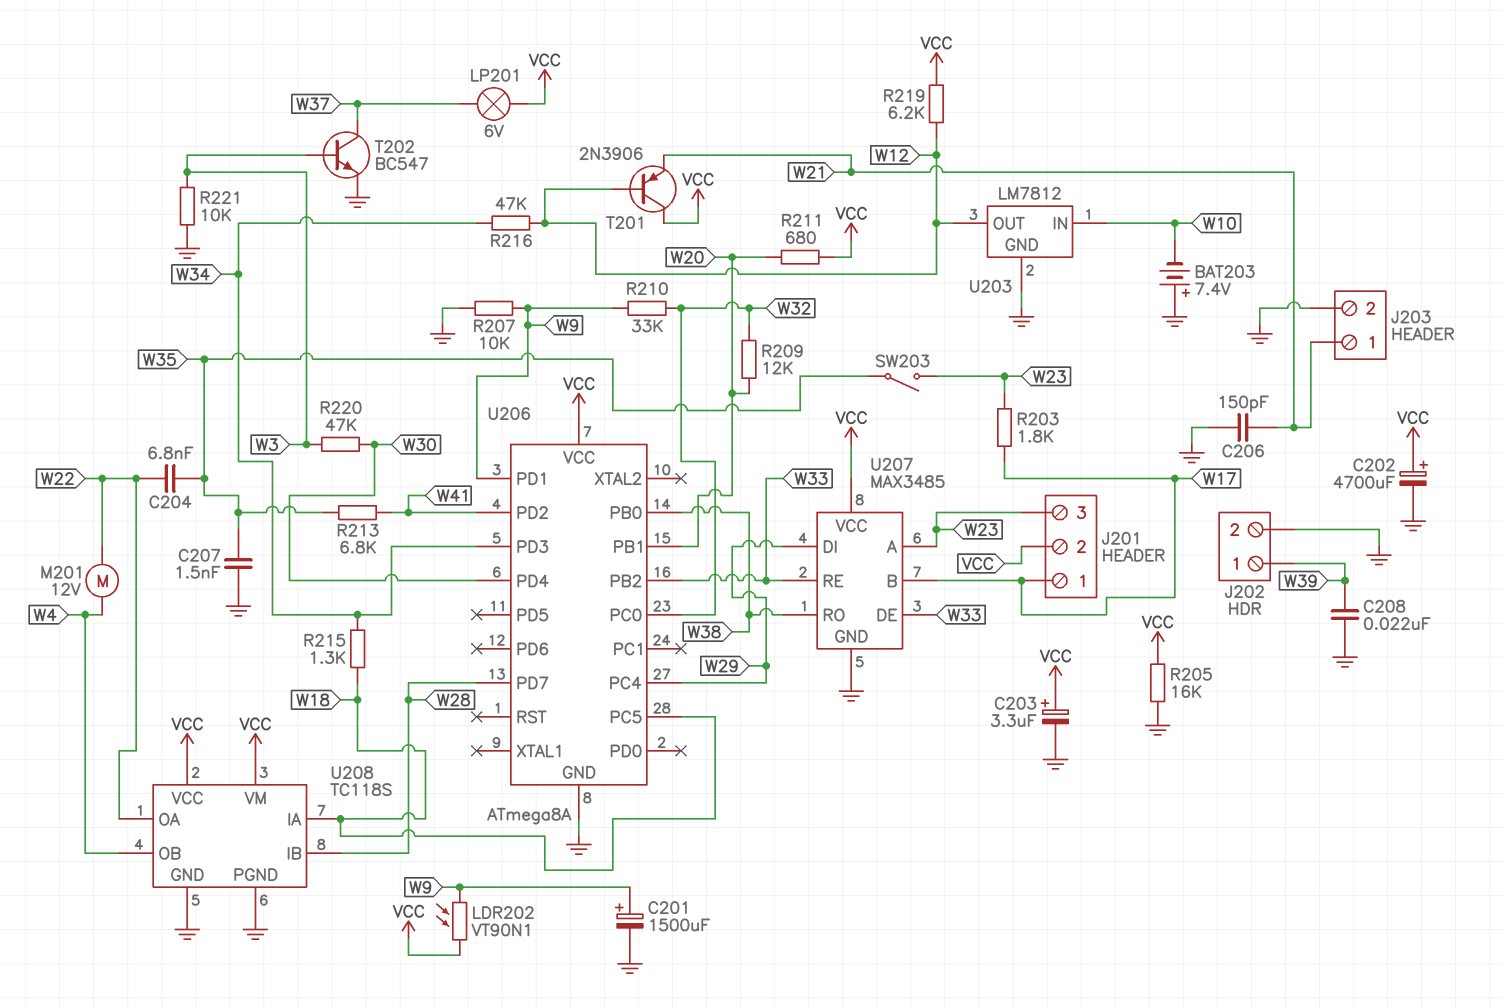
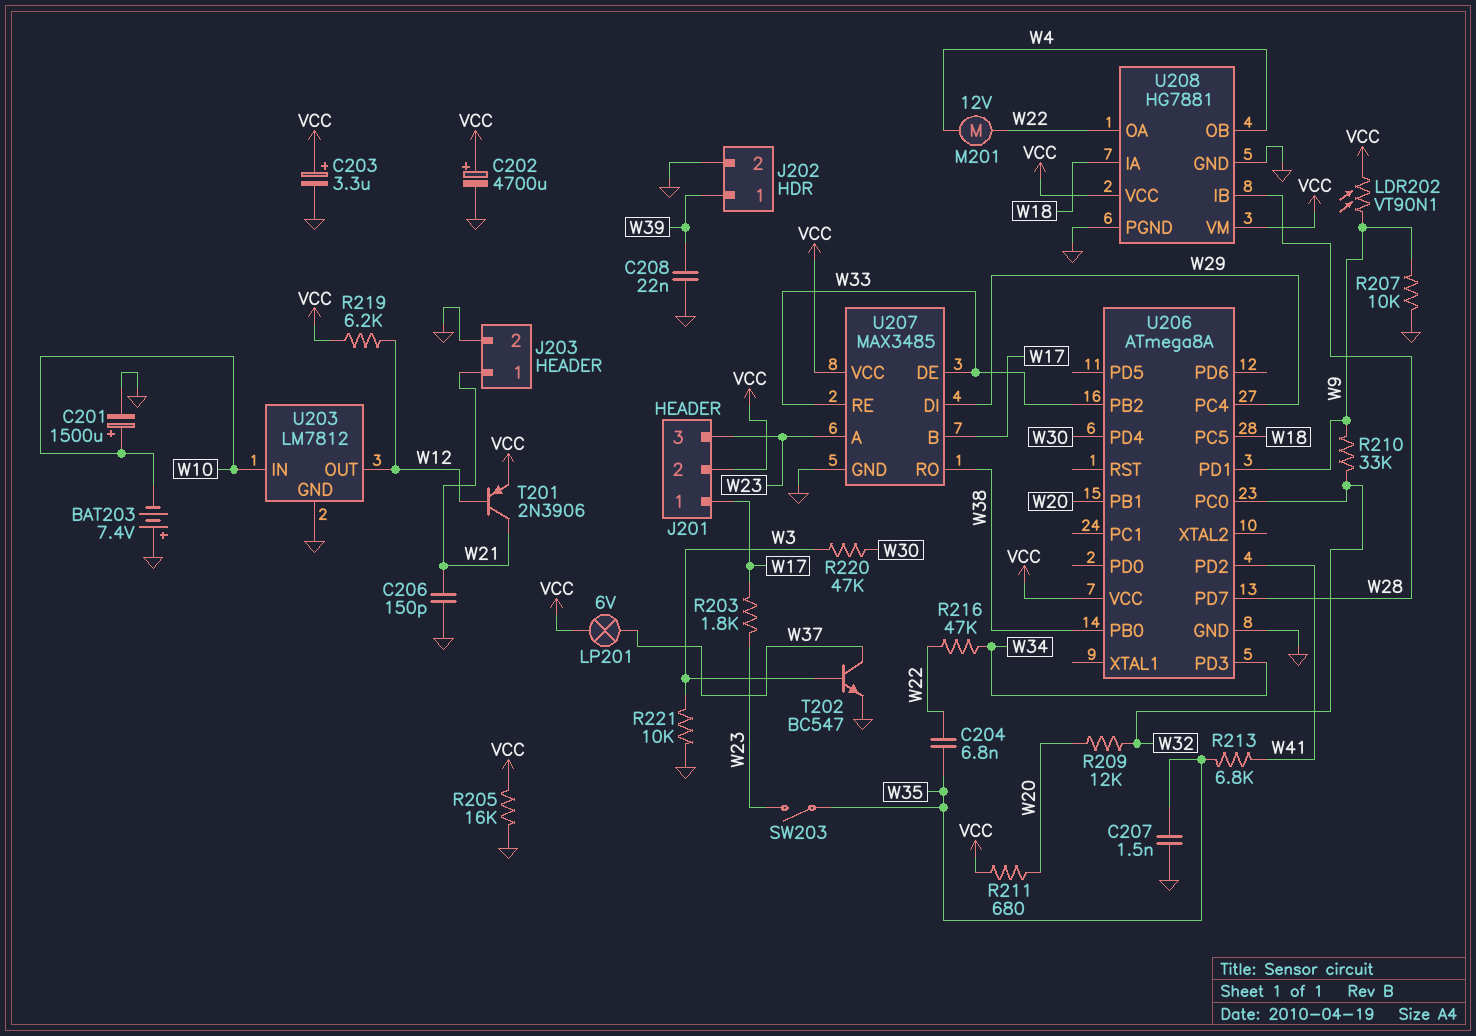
C201: 1500uF (plus W9, minus GND) -> 1500uF (plus W10, minus GND)
R215: 1.3k (W18, W34) -> none
R216: 47k (W12, W34) -> 47k (W22, W34)
T201: PNP 2N3906 (B W12, C VCC, E W21) -> PNP 2N3906 (B W12, C W21, E VCC)
U208: TC118S -> HG7881

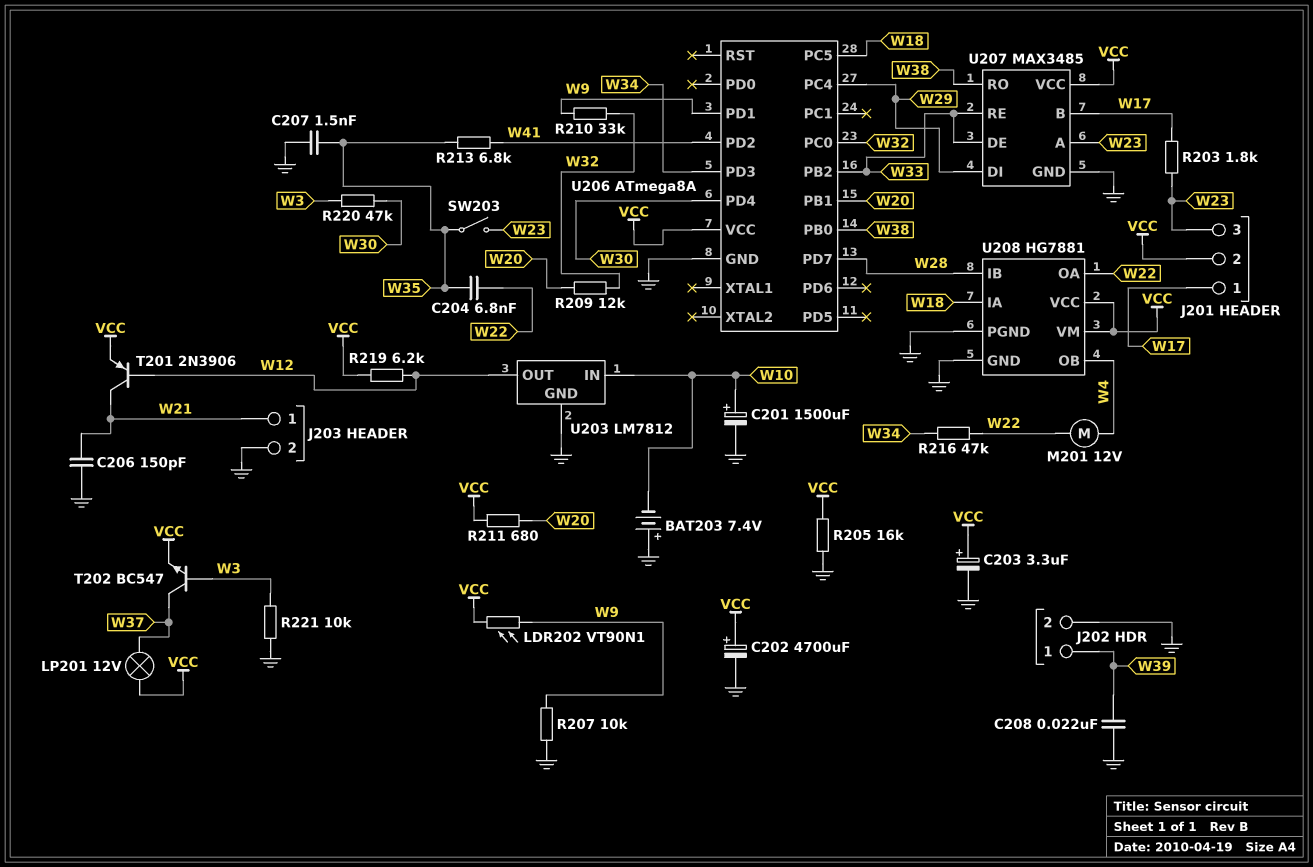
LP201: lamp 6V (VCC, W37) -> lamp 12V (VCC, W37)
T202: NPN BC547 (B W3, C W37, E GND) -> NPN BC547 (B W3, C W37, E VCC)

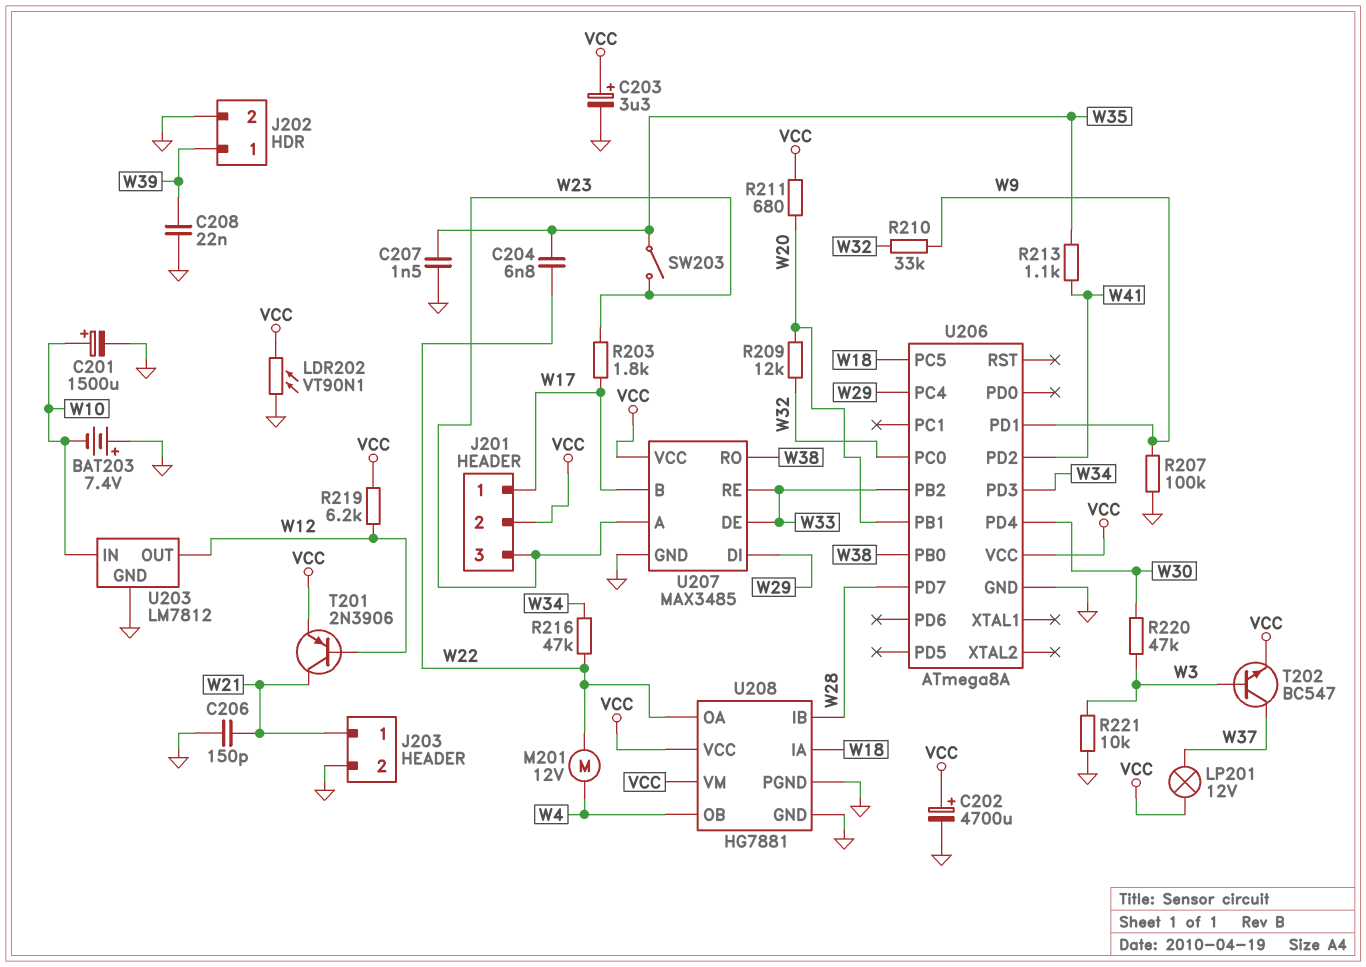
LDR202: VT90N1 (VCC, W9) -> VT90N1 (GND, VCC)
R205: 16k (GND, VCC) -> none
R207: 10k (GND, W9) -> 100k (GND, W9)
R213: 6.8k (W35, W41) -> 1.1k (W35, W41)

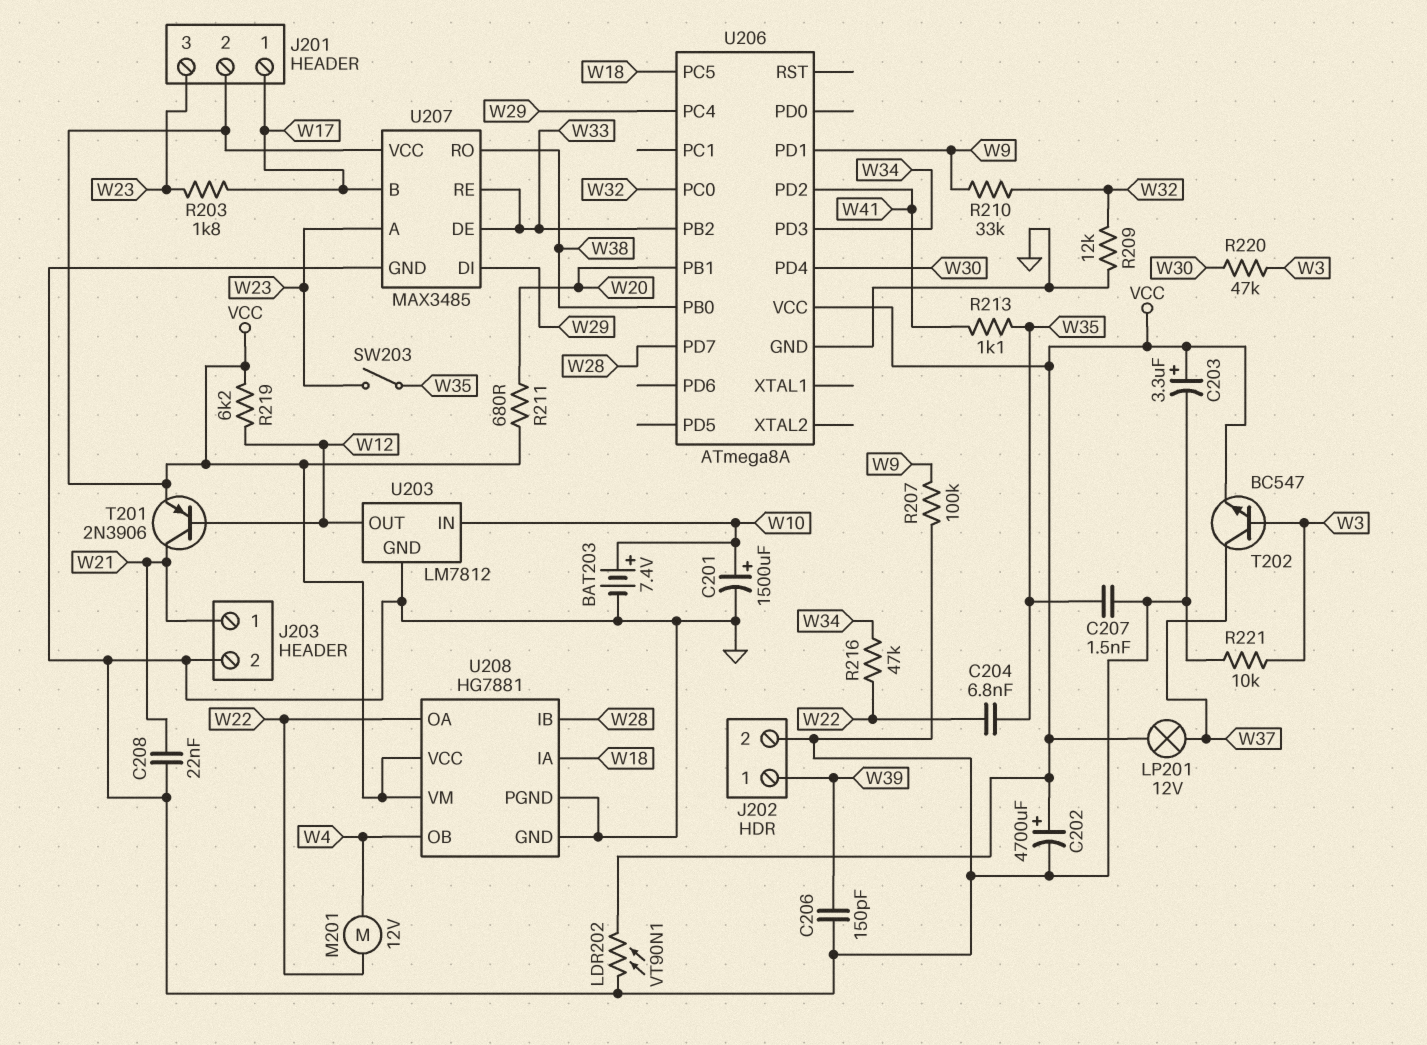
BAT203: 7.4V (plus GND, minus W10) -> 7.4V (plus W10, minus GND)
C206: 150pF (GND, W21) -> 150pF (GND, W39)
C208: 22nF (GND, W39) -> 22nF (GND, W21)
R209: 12k (W20, W32) -> 12k (GND, W32)

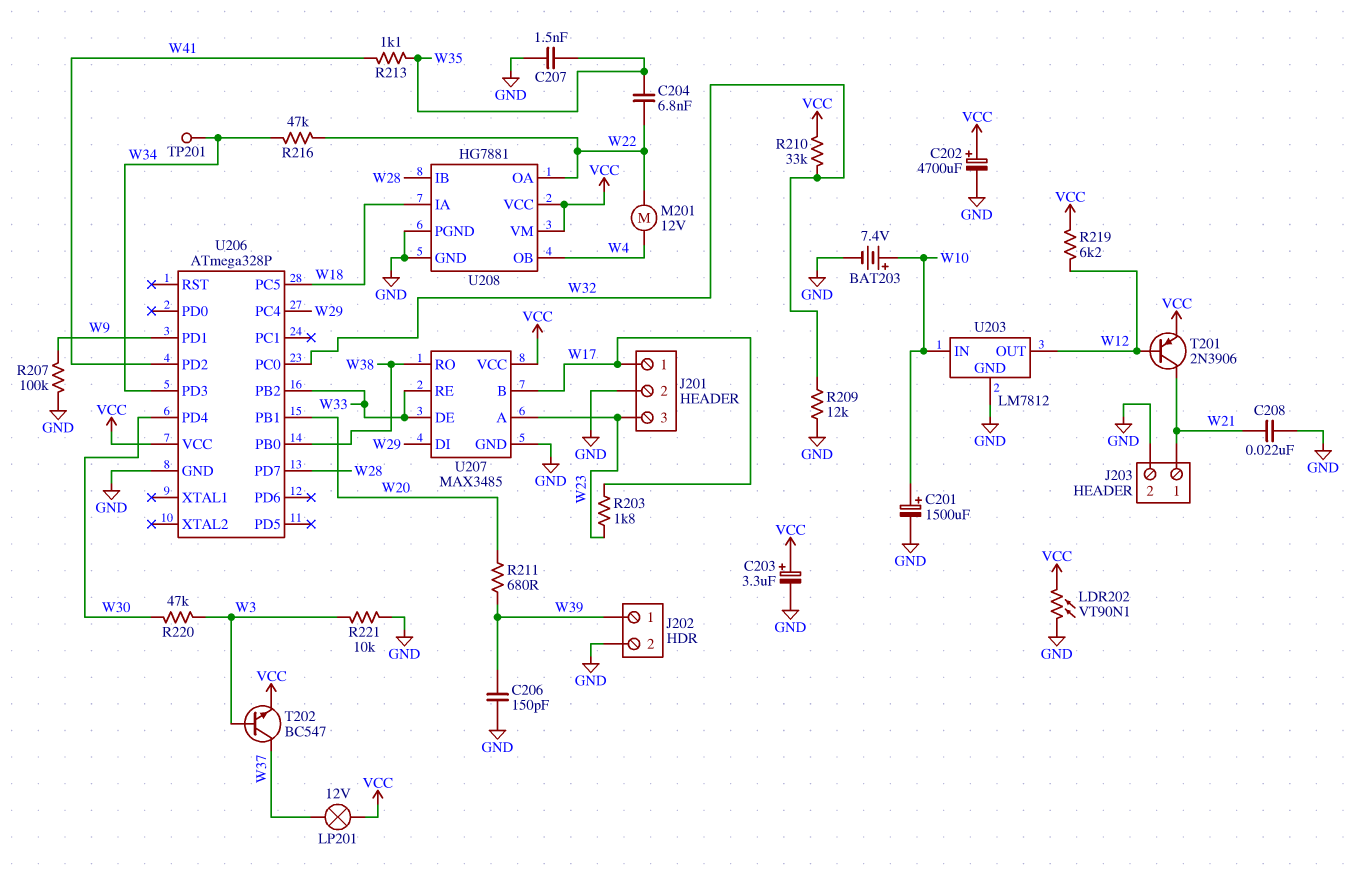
J201 pin 2: VCC -> GND
R210: 33k (W9, W32) -> 33k (VCC, W32)
R211: 680 (VCC, W20) -> 680 (W20, W39)
SW203: switch (W23, W35) -> none
TP201: none -> test point (W34)
U206: ATmega8A -> ATmega328P

